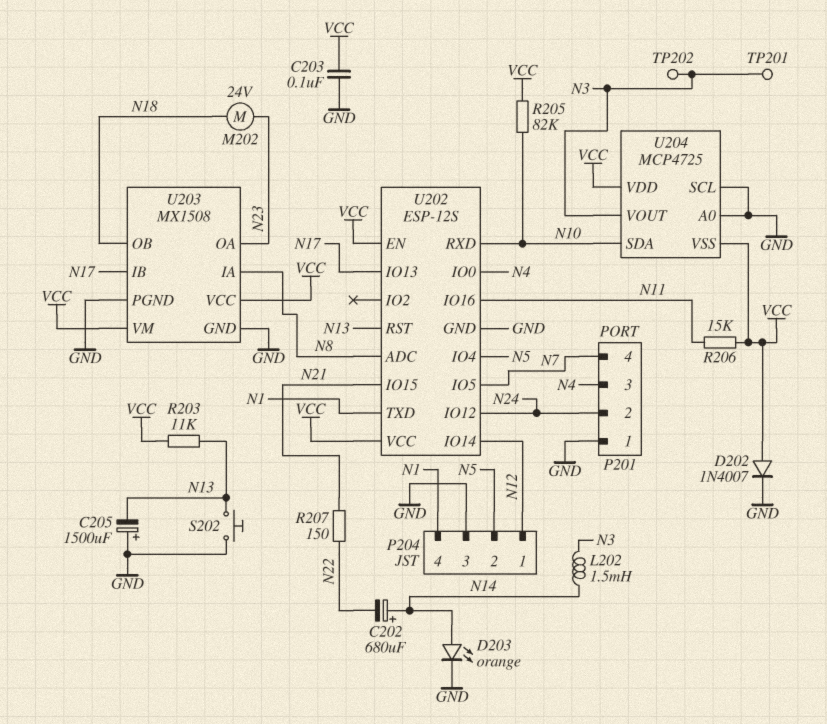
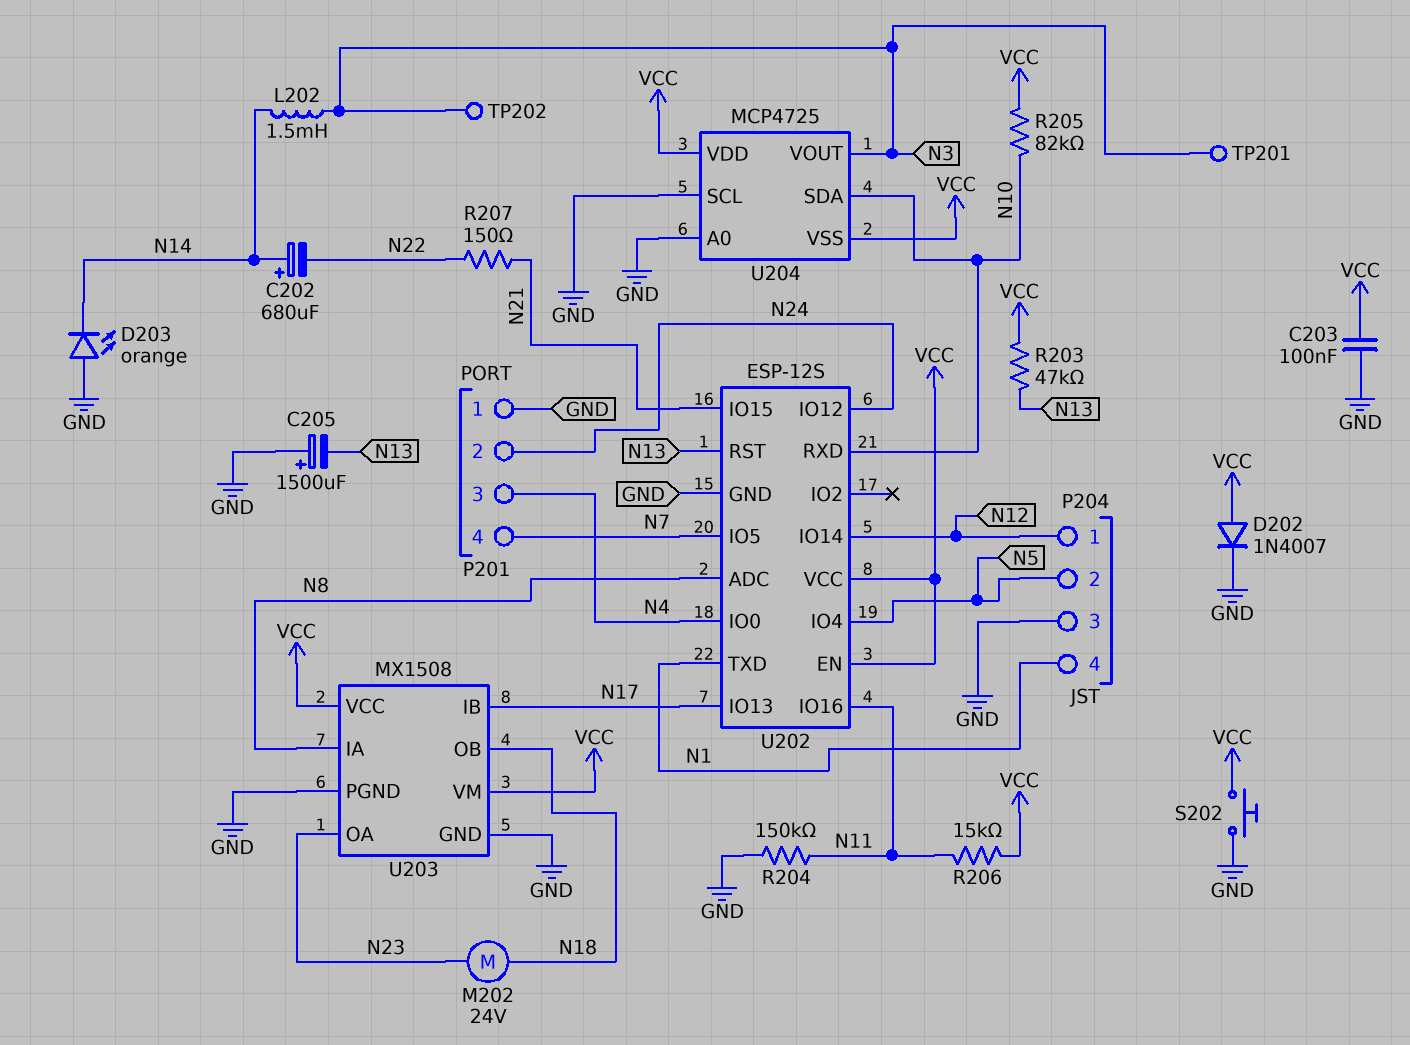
D203: LED orange (A N14, K GND) -> LED orange (A GND, K N14)
R203: 11k (N13, VCC) -> 47k (N13, VCC)
R204: none -> 150k (GND, N11)
S202: button (GND, N13) -> button (GND, VCC)

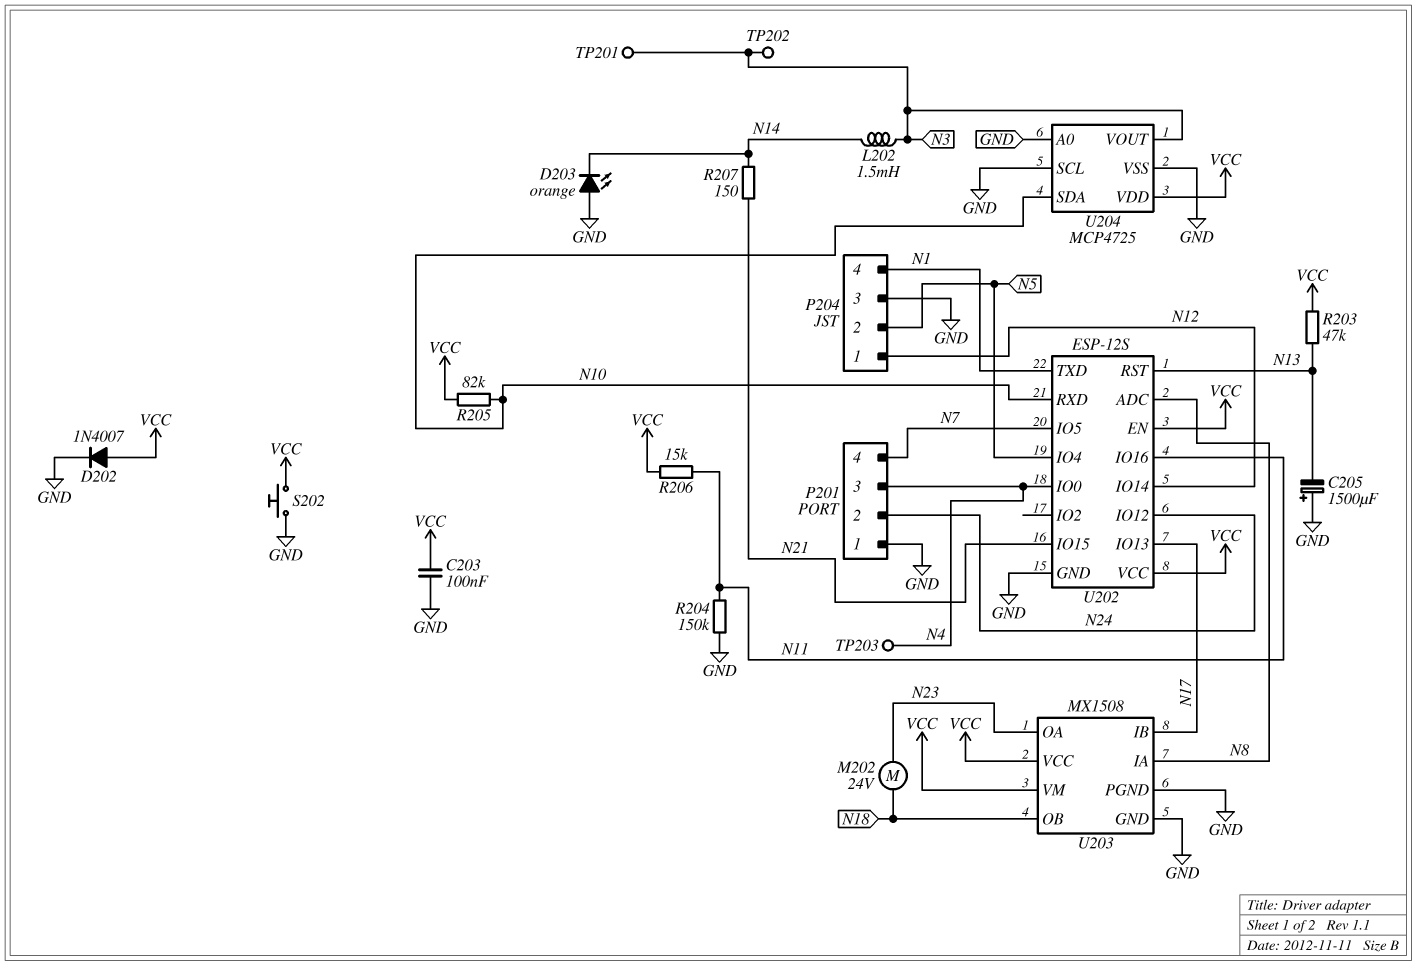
C202: 680uF (plus N14, minus N22) -> none
R207: 150 (N21, N22) -> 150 (N14, N21)
TP203: none -> test point (N4)
U204 pin VSS: VCC -> GND

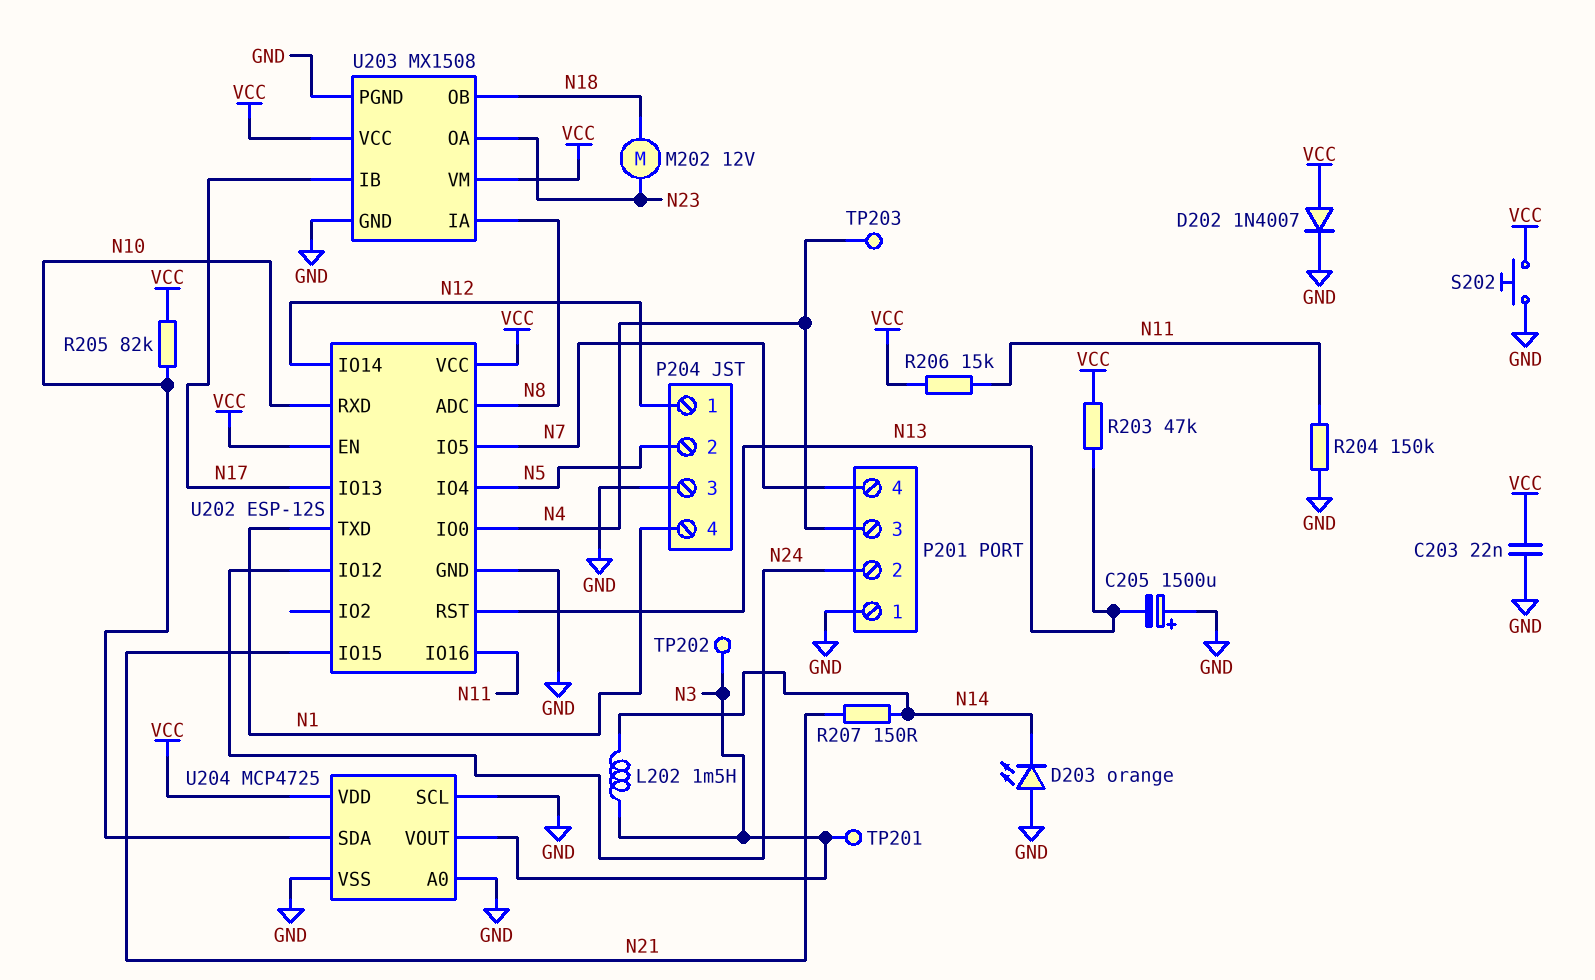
C203: 100nF (GND, VCC) -> 22nF (GND, VCC)
M202: motor 24V (N18, N23) -> motor 12V (N18, N23)

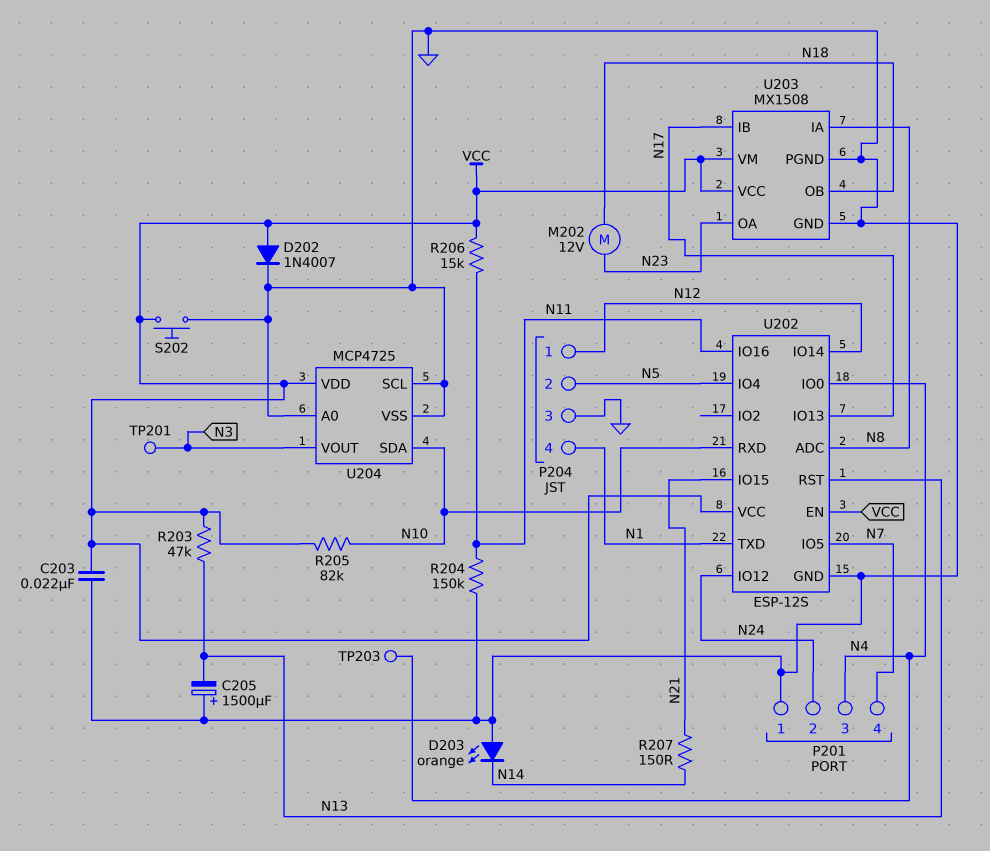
L202: 1.5mH (N3, N14) -> none
TP202: test point (N3) -> none

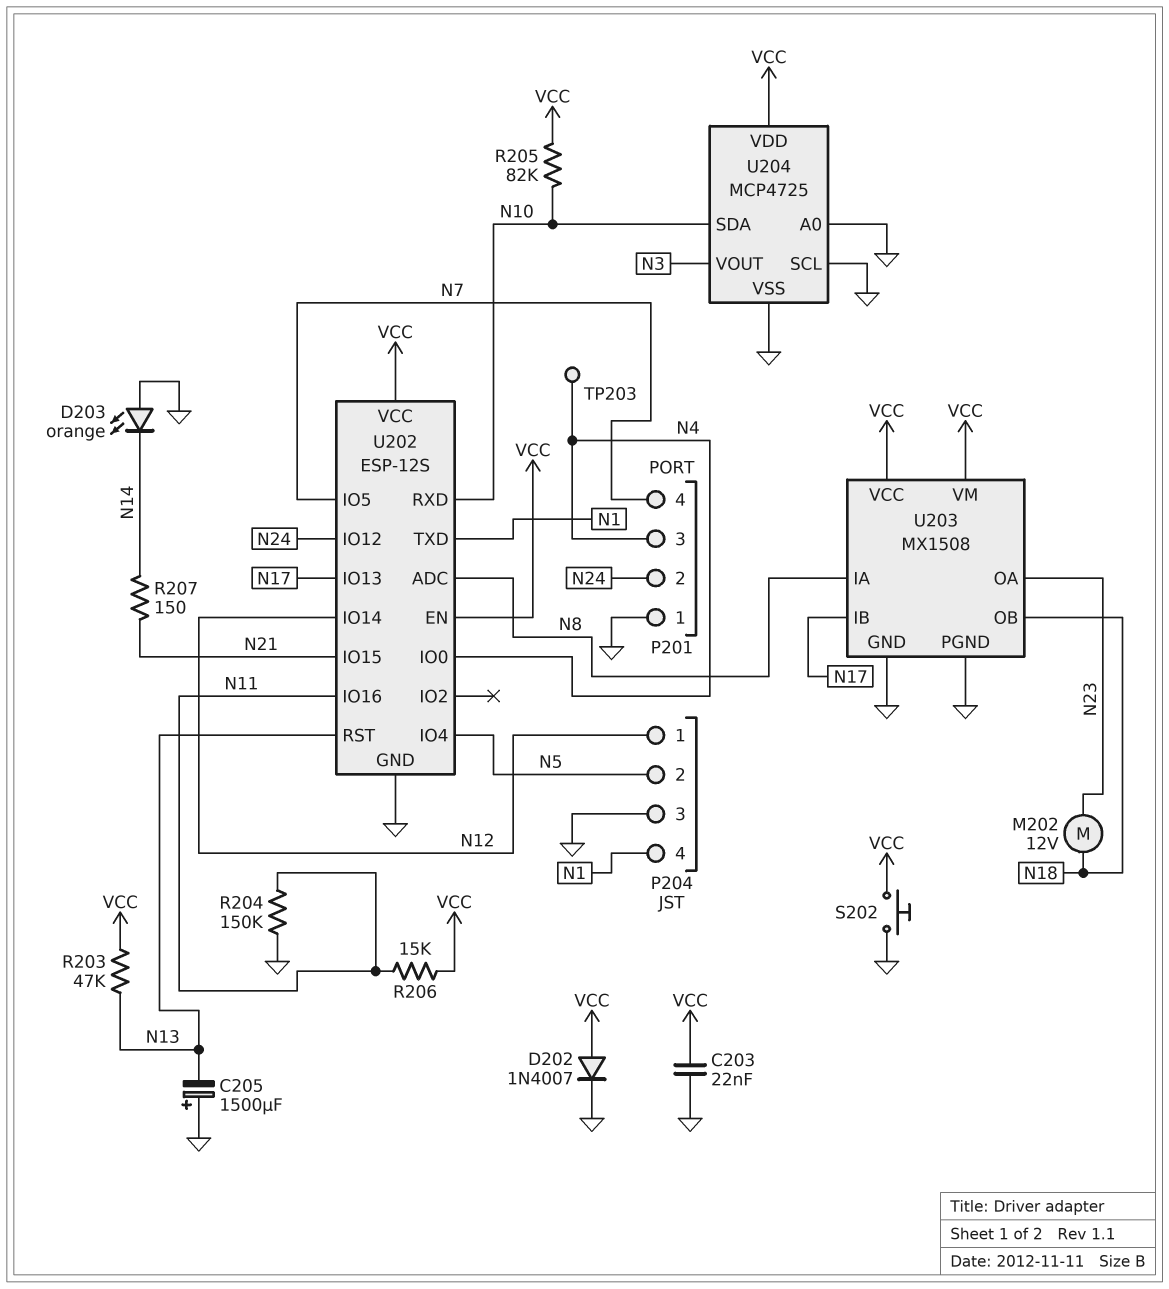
TP201: test point (N3) -> none

